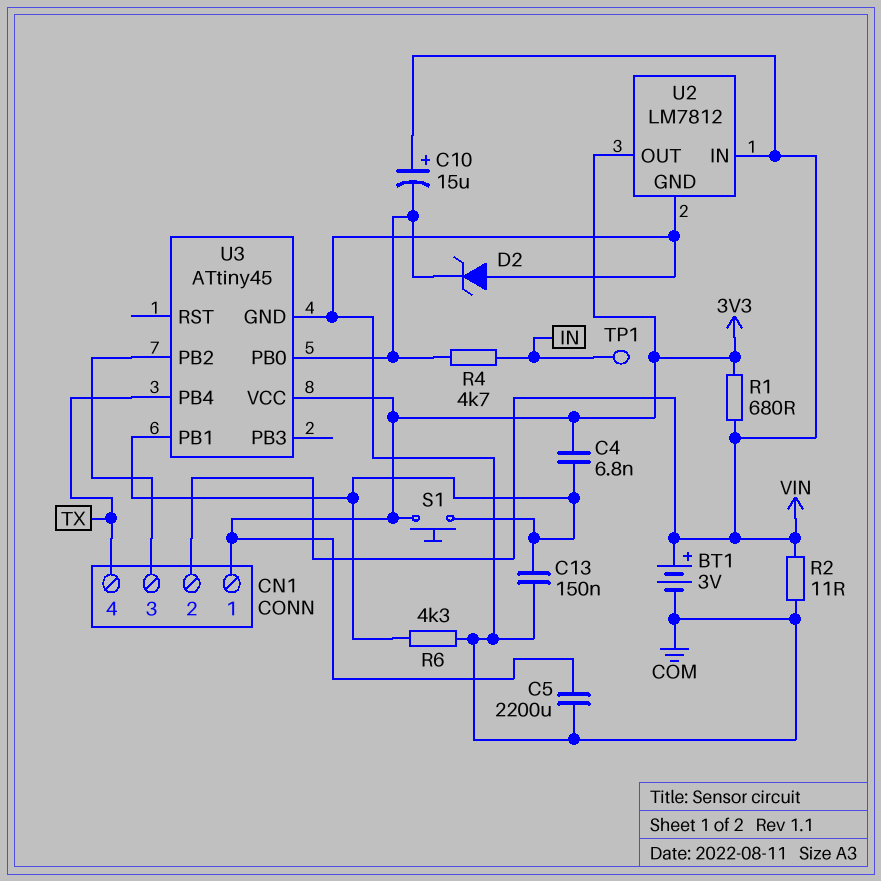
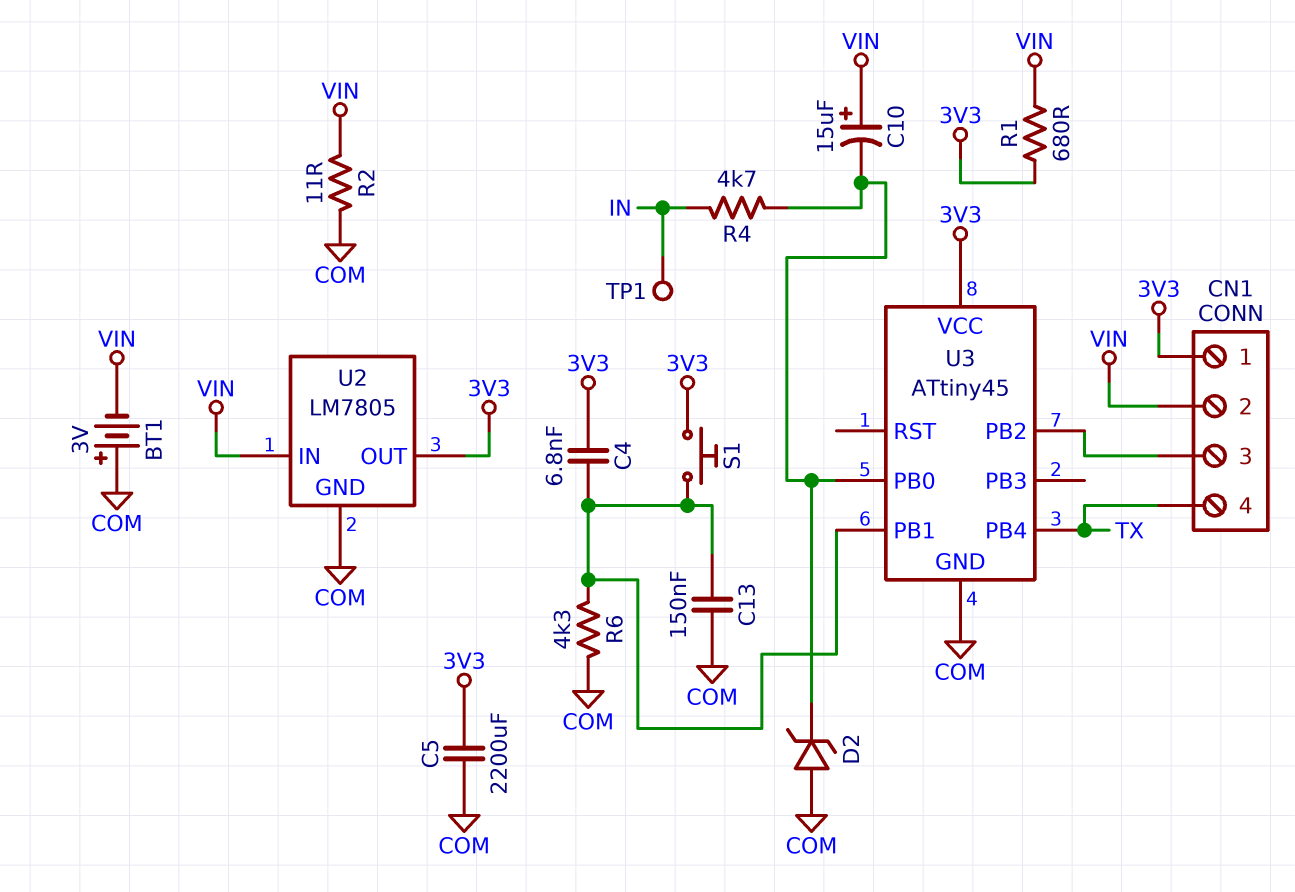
BT1: 3V (plus VIN, minus COM) -> 3V (plus COM, minus VIN)
U2: LM7812 -> LM7805

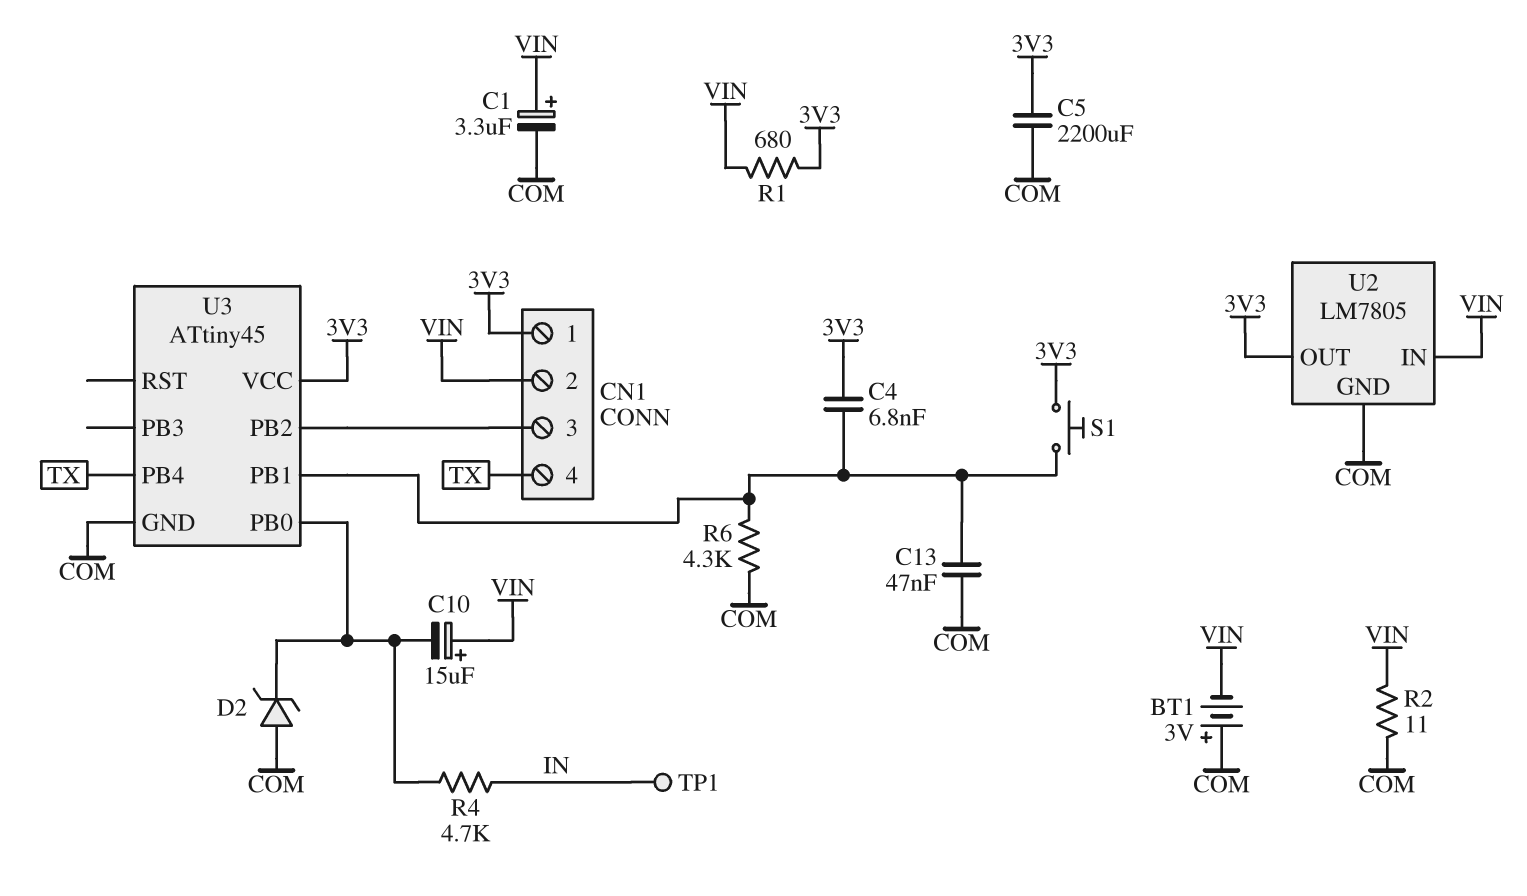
C1: none -> 3.3uF (plus VIN, minus COM)
C13: 150nF (COM, U3/PB1) -> 47nF (COM, U3/PB1)

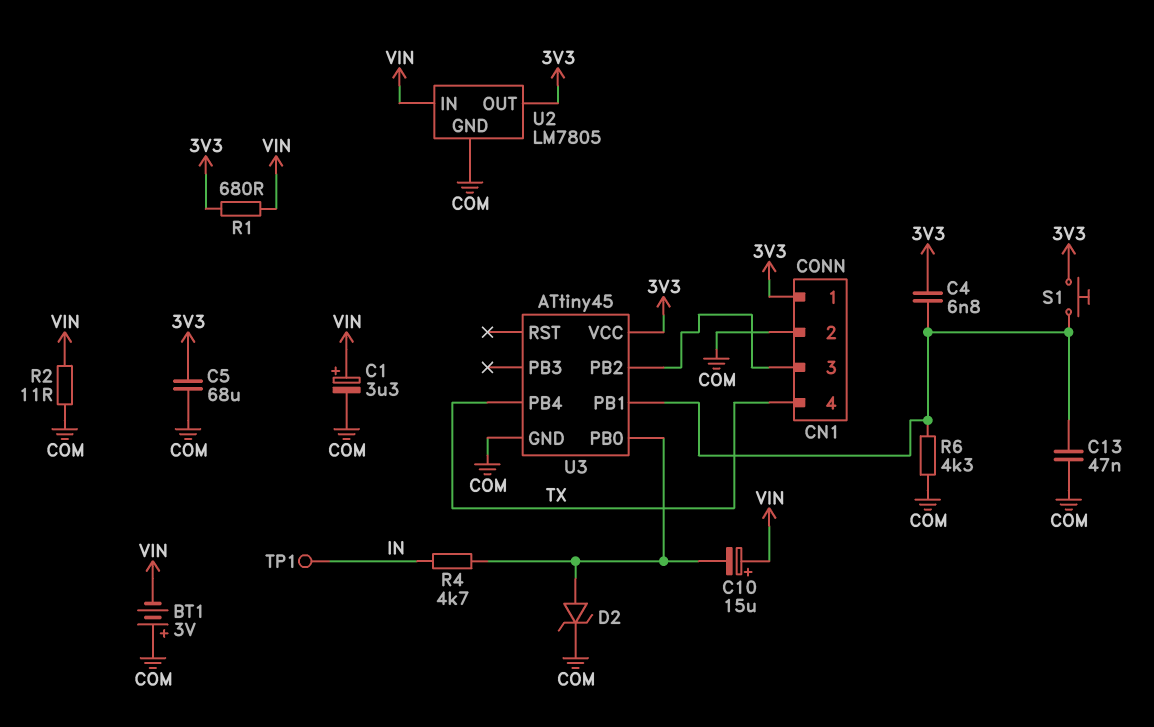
C5: 2200uF (3V3, COM) -> 68uF (3V3, COM)
CN1 pin 2: VIN -> COM
D2: zener (A COM, K U3/PB0) -> zener (A U3/PB0, K COM)

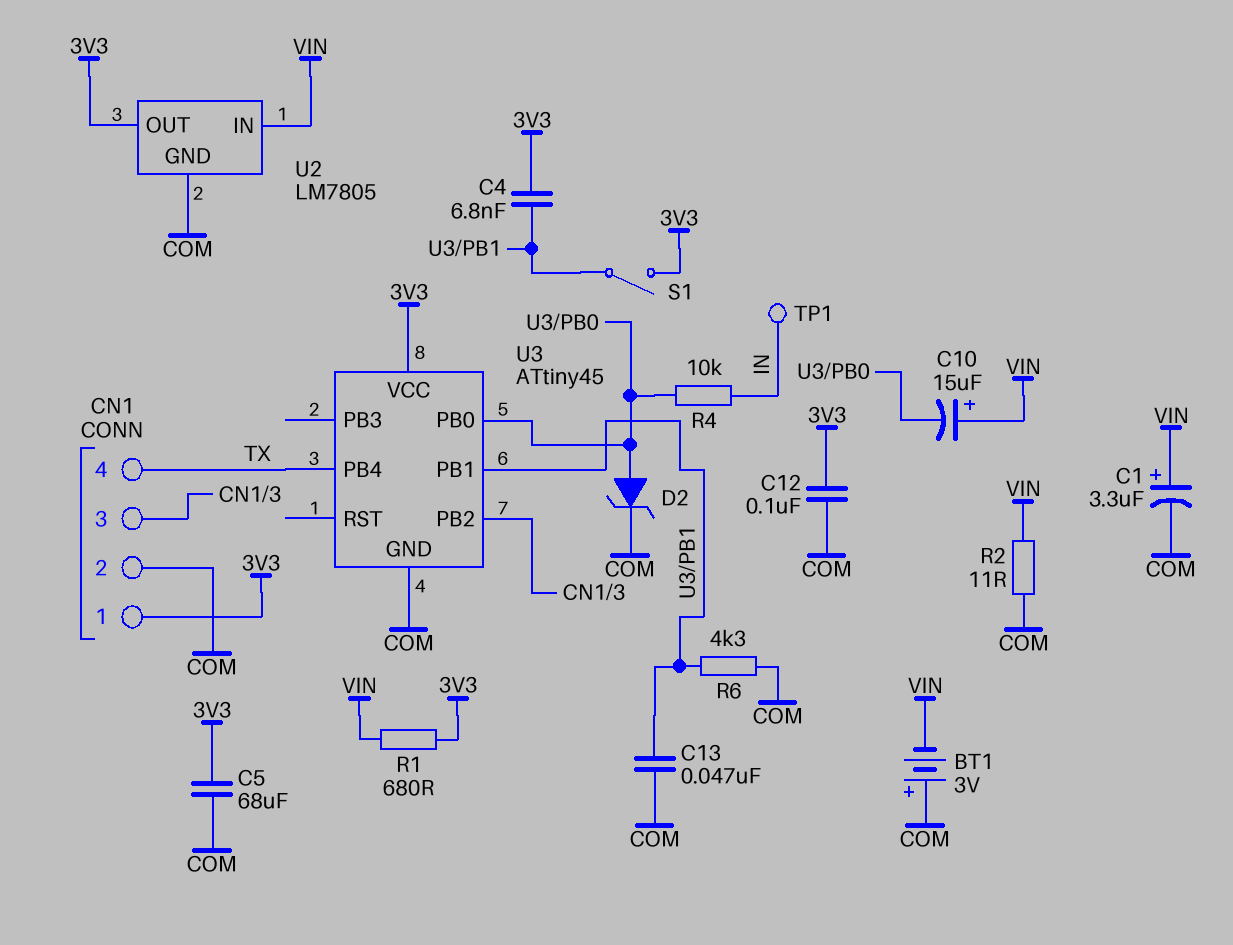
C12: none -> 100nF (3V3, COM)
R4: 4.7k (IN, U3/PB0) -> 10k (IN, U3/PB0)
S1: button (3V3, U3/PB1) -> switch (3V3, U3/PB1)

